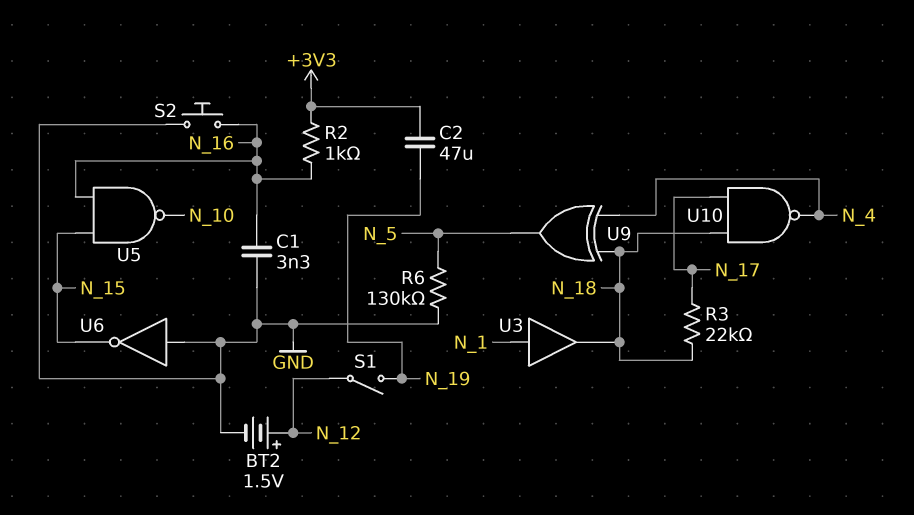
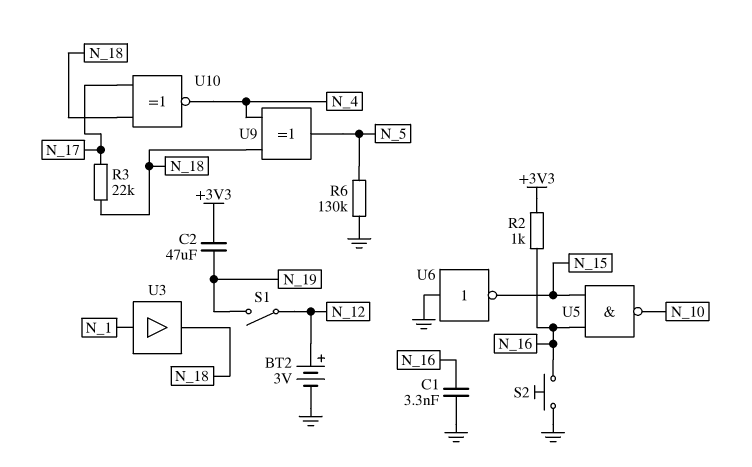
BT2: 1.5V (plus N_12, minus GND) -> 3V (plus N_12, minus GND)
U10: NAND (in N_17, in N_18, out N_4) -> XNOR (in N_17, in N_18, out N_4)

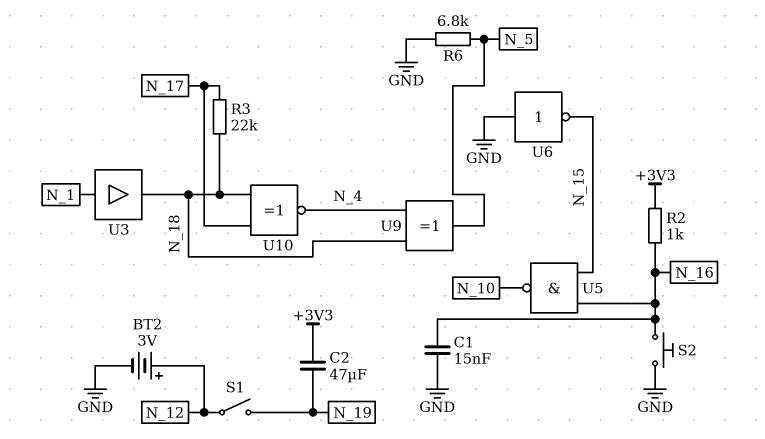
C1: 3.3nF (GND, N_16) -> 15nF (GND, N_16)
R6: 130k (GND, N_5) -> 6.8k (GND, N_5)

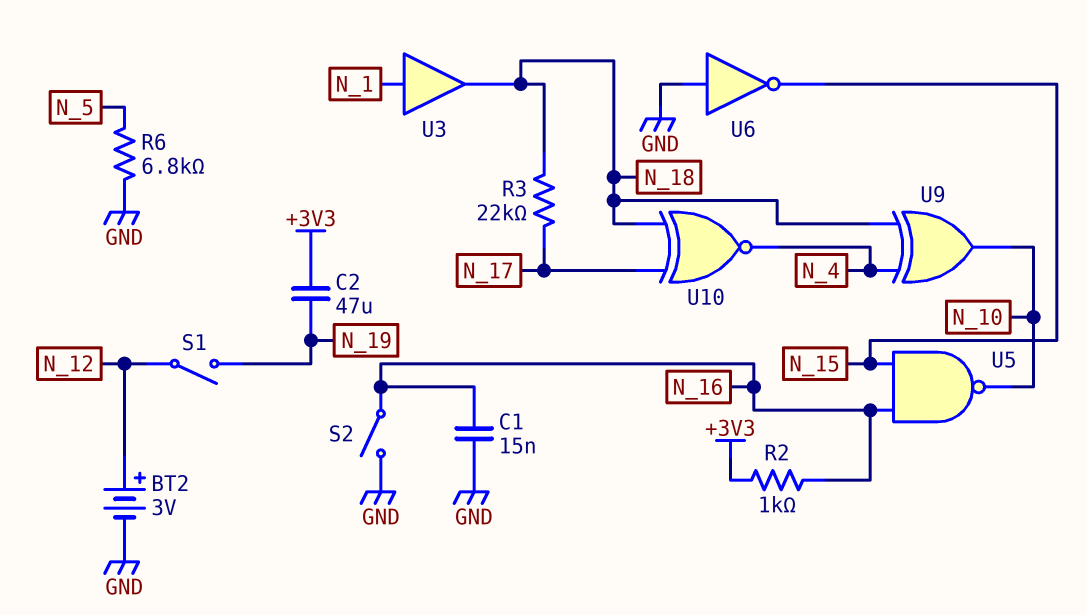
S2: button (GND, N_16) -> switch (GND, N_16)
U9: XOR (in N_4, in N_18, out N_5) -> XOR (in N_4, in N_18, out N_10)

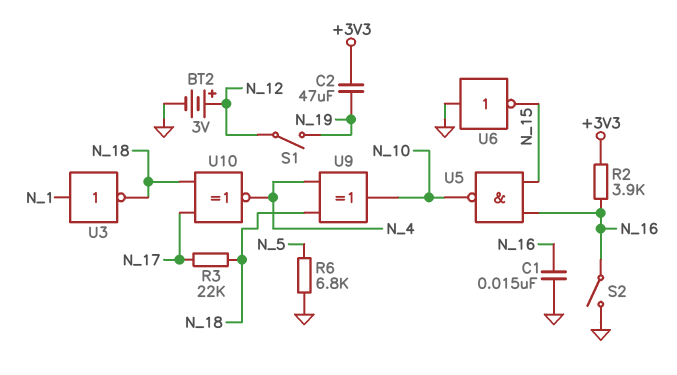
R2: 1k (+3V3, N_16) -> 3.9k (+3V3, N_16)
U3: buffer (in N_1, out N_18) -> NOT (in N_1, out N_18)

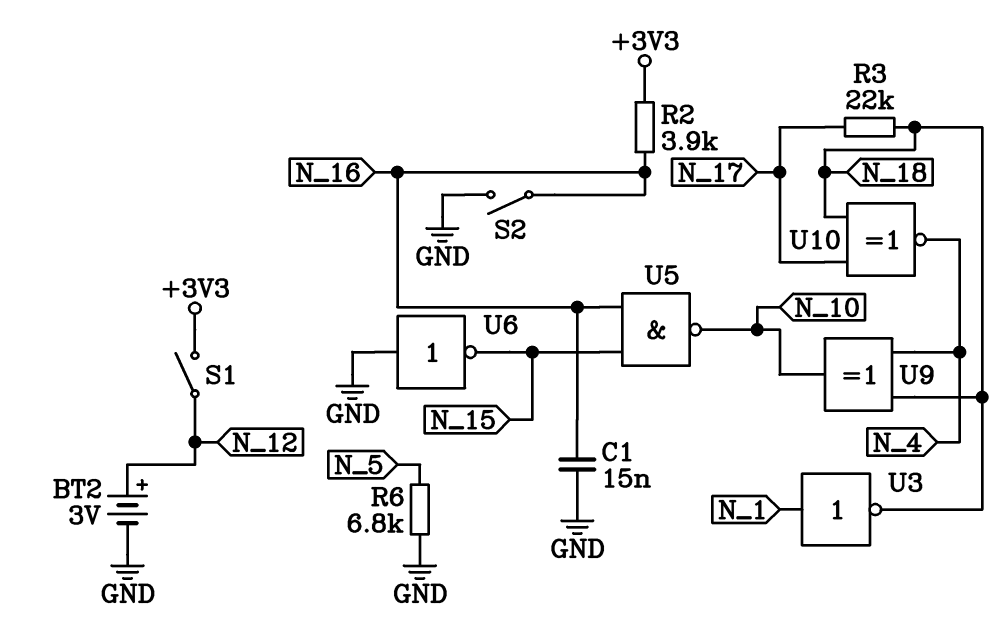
C2: 47uF (+3V3, N_19) -> none
S1: switch (N_12, N_19) -> switch (+3V3, N_12)

